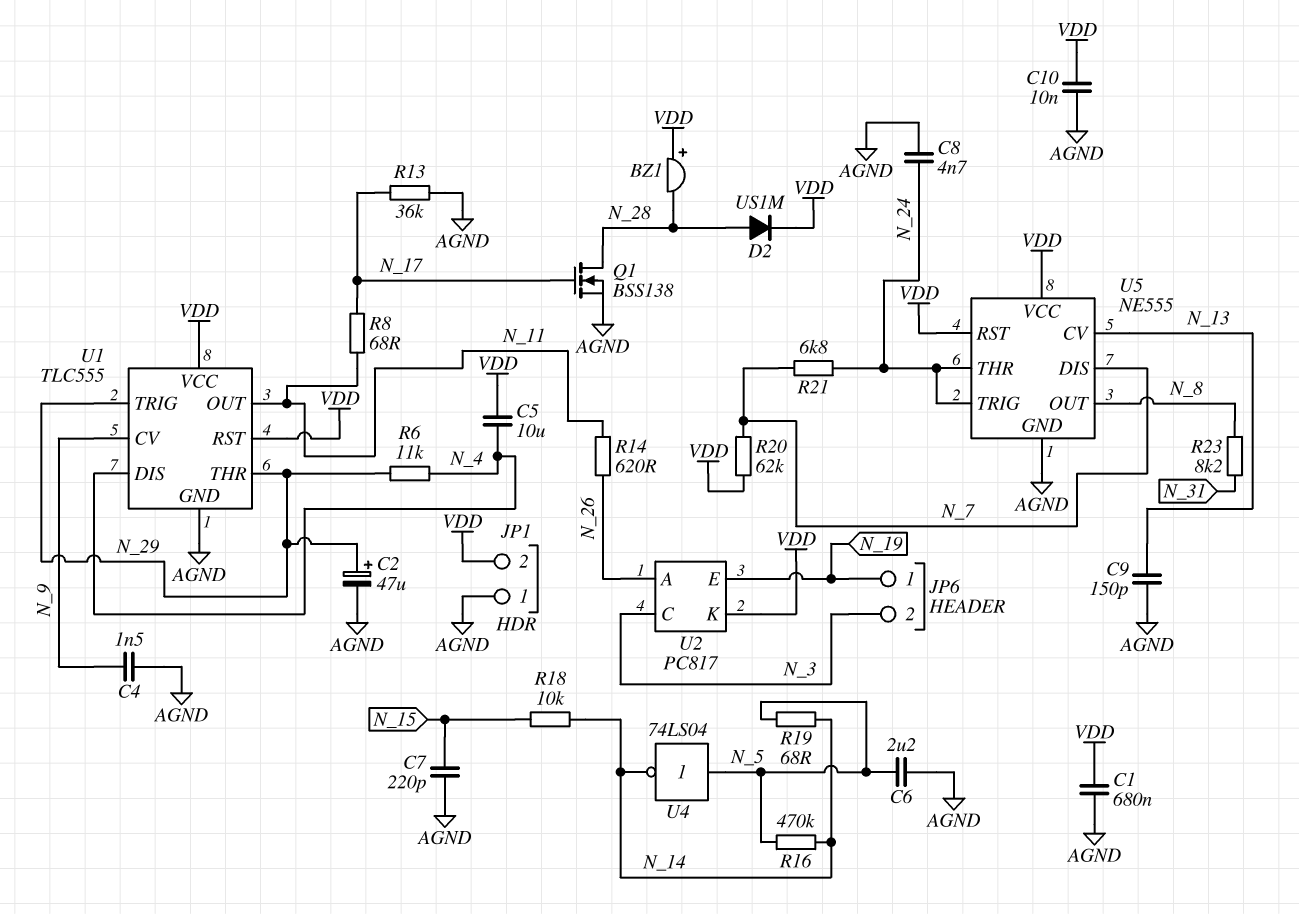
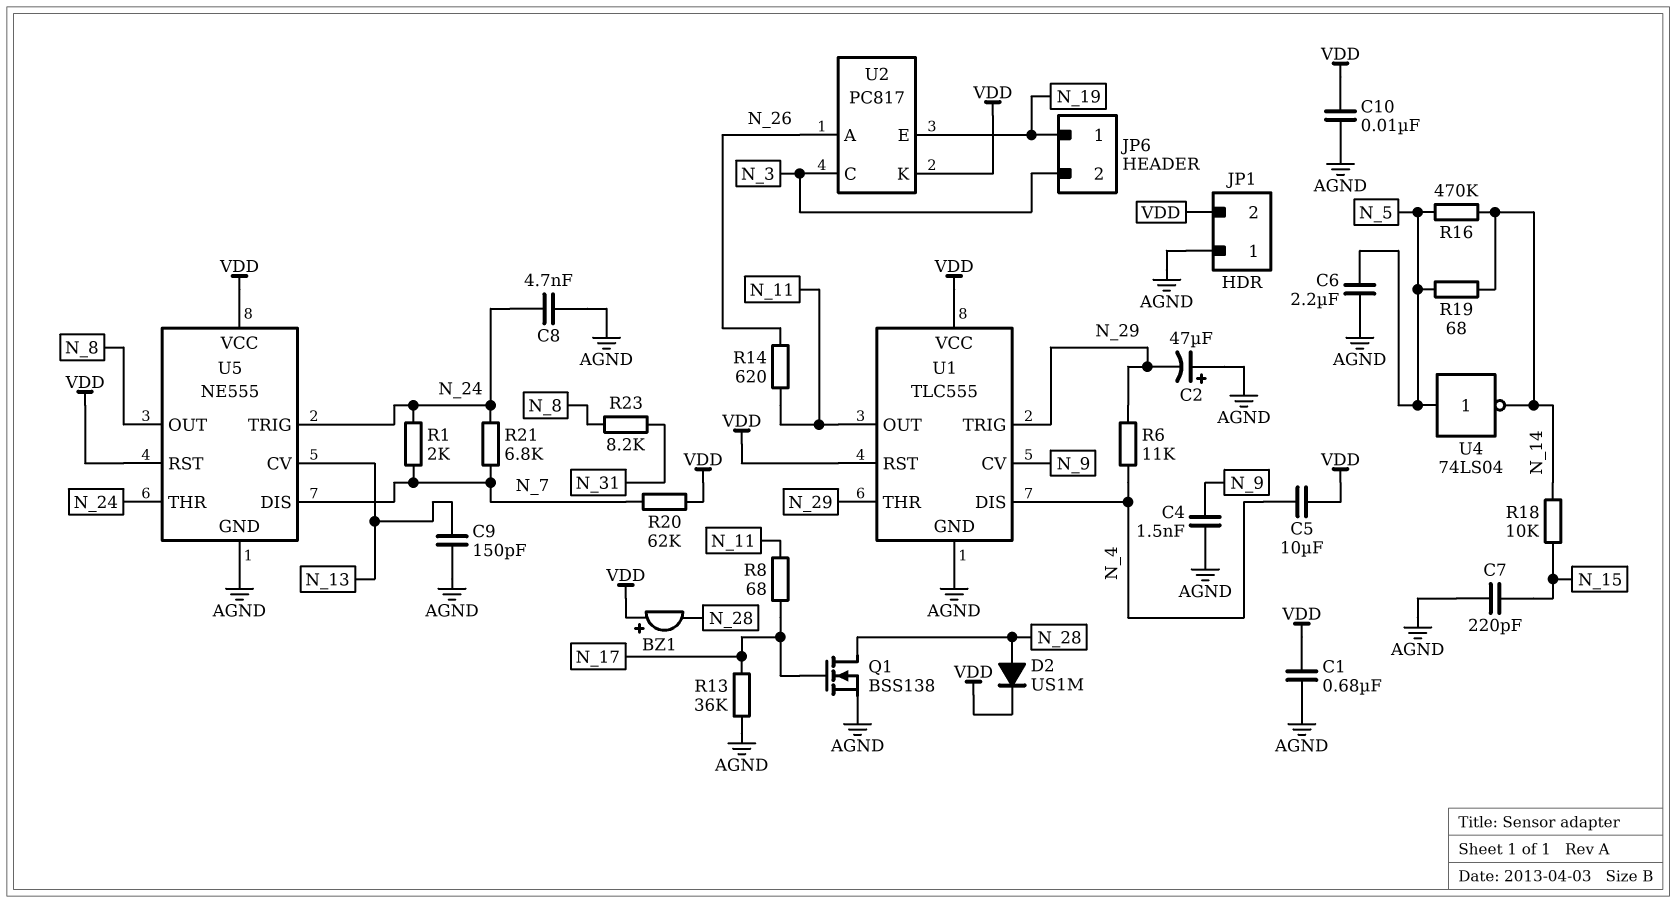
C2: 47uF (plus N_29, minus AGND) -> 47uF (plus AGND, minus N_29)
R1: none -> 2k (N_7, N_24)

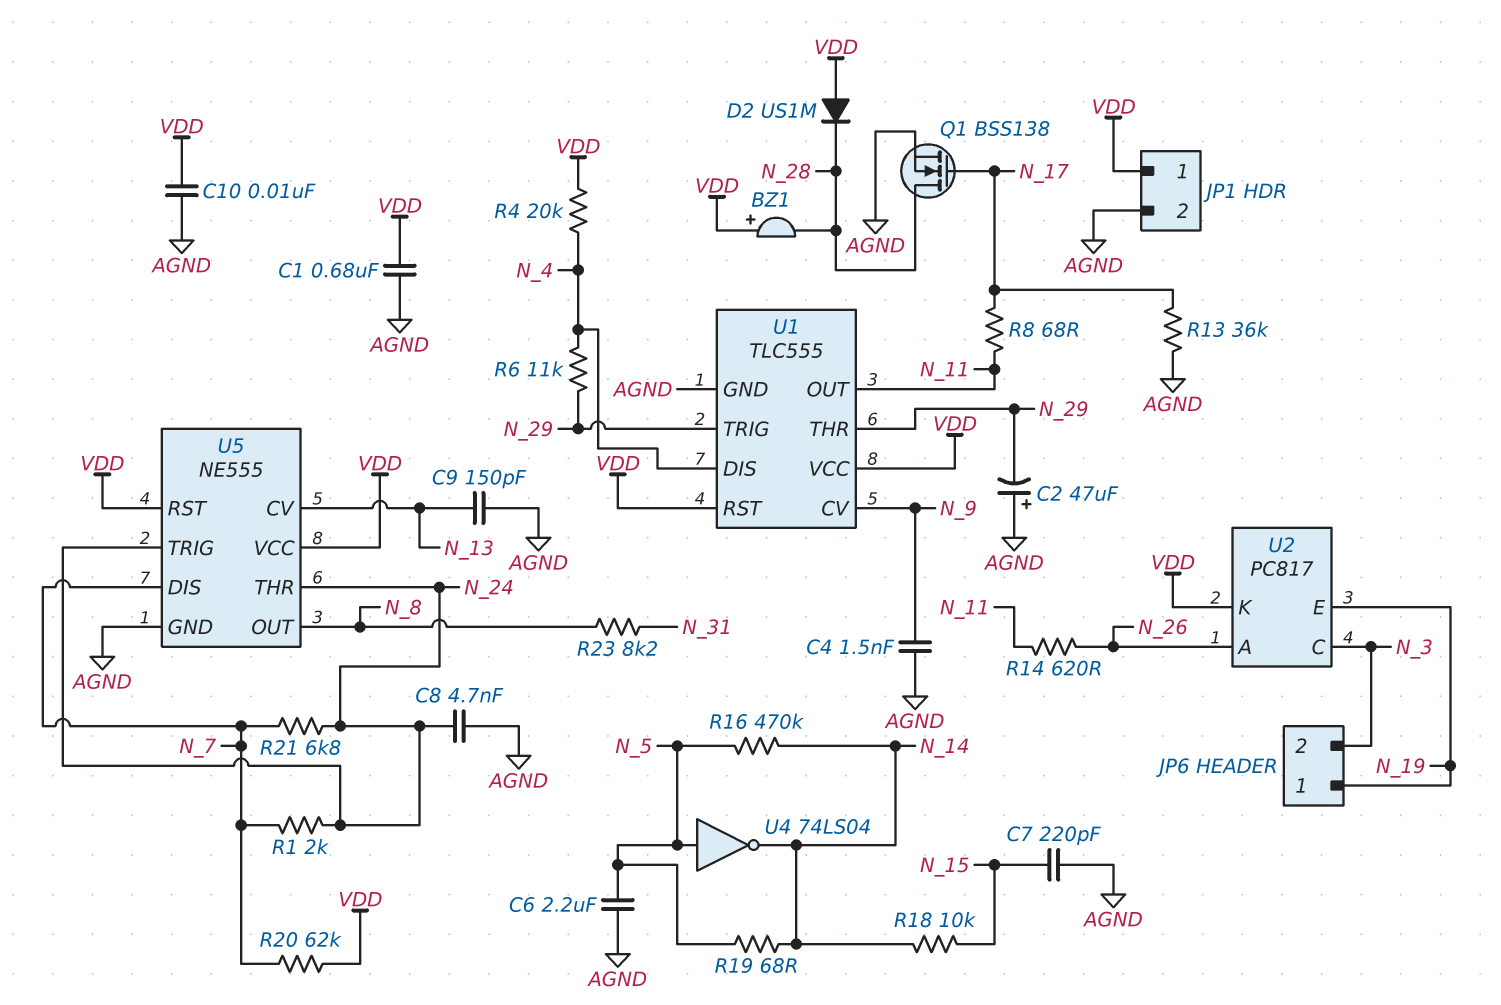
C5: 10uF (N_4, VDD) -> none
D2: diode US1M (A N_28, K VDD) -> diode US1M (A VDD, K N_28)
JP1 pin 1: AGND -> VDD
JP1 pin 2: VDD -> AGND
R4: none -> 20k (N_4, VDD)

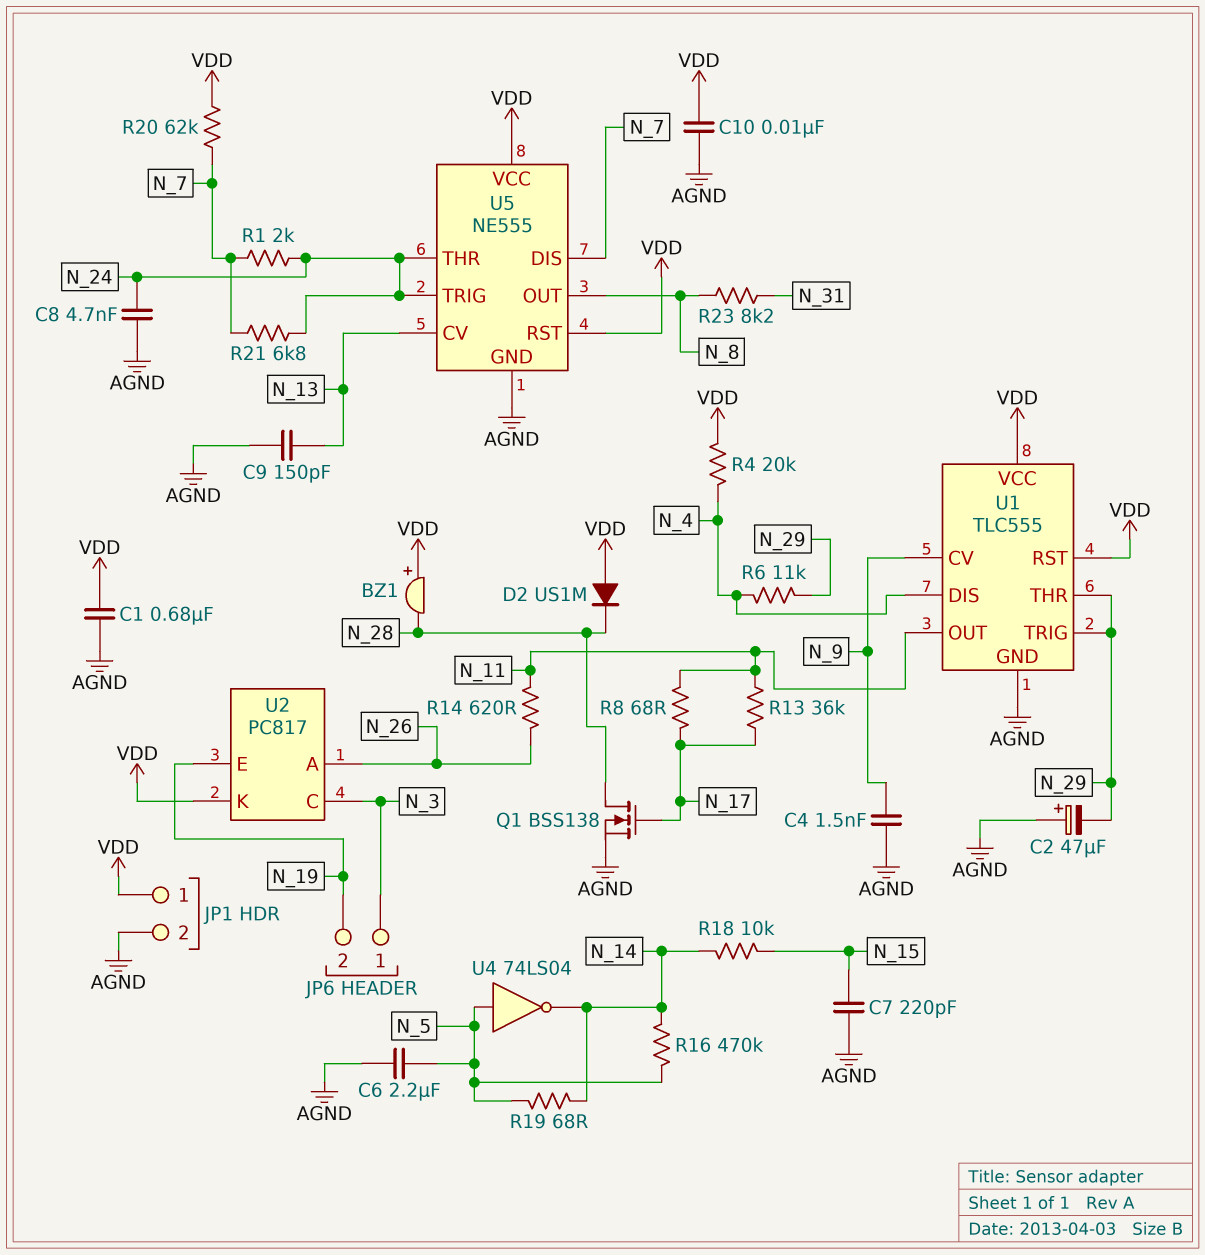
JP6 pin 1: N_19 -> N_3
JP6 pin 2: N_3 -> N_19
R13: 36k (AGND, N_17) -> 36k (N_11, N_17)

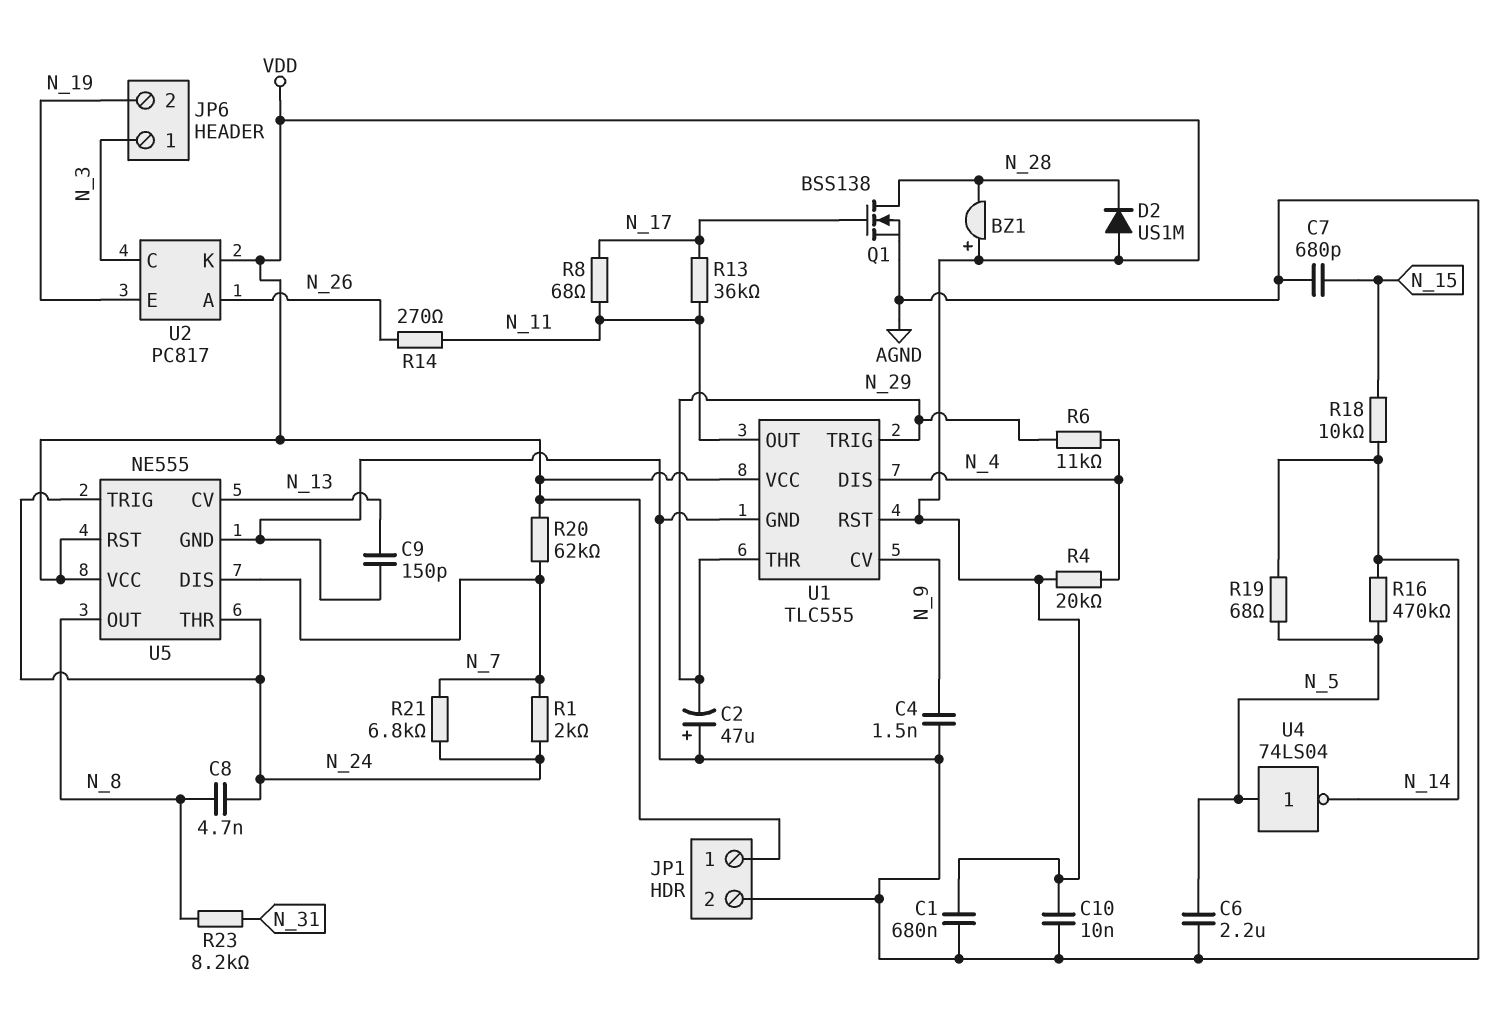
C7: 220pF (AGND, N_15) -> 680pF (AGND, N_15)
C8: 4.7nF (AGND, N_24) -> 4.7nF (N_8, N_24)
R14: 620 (N_11, N_26) -> 270 (N_11, N_26)

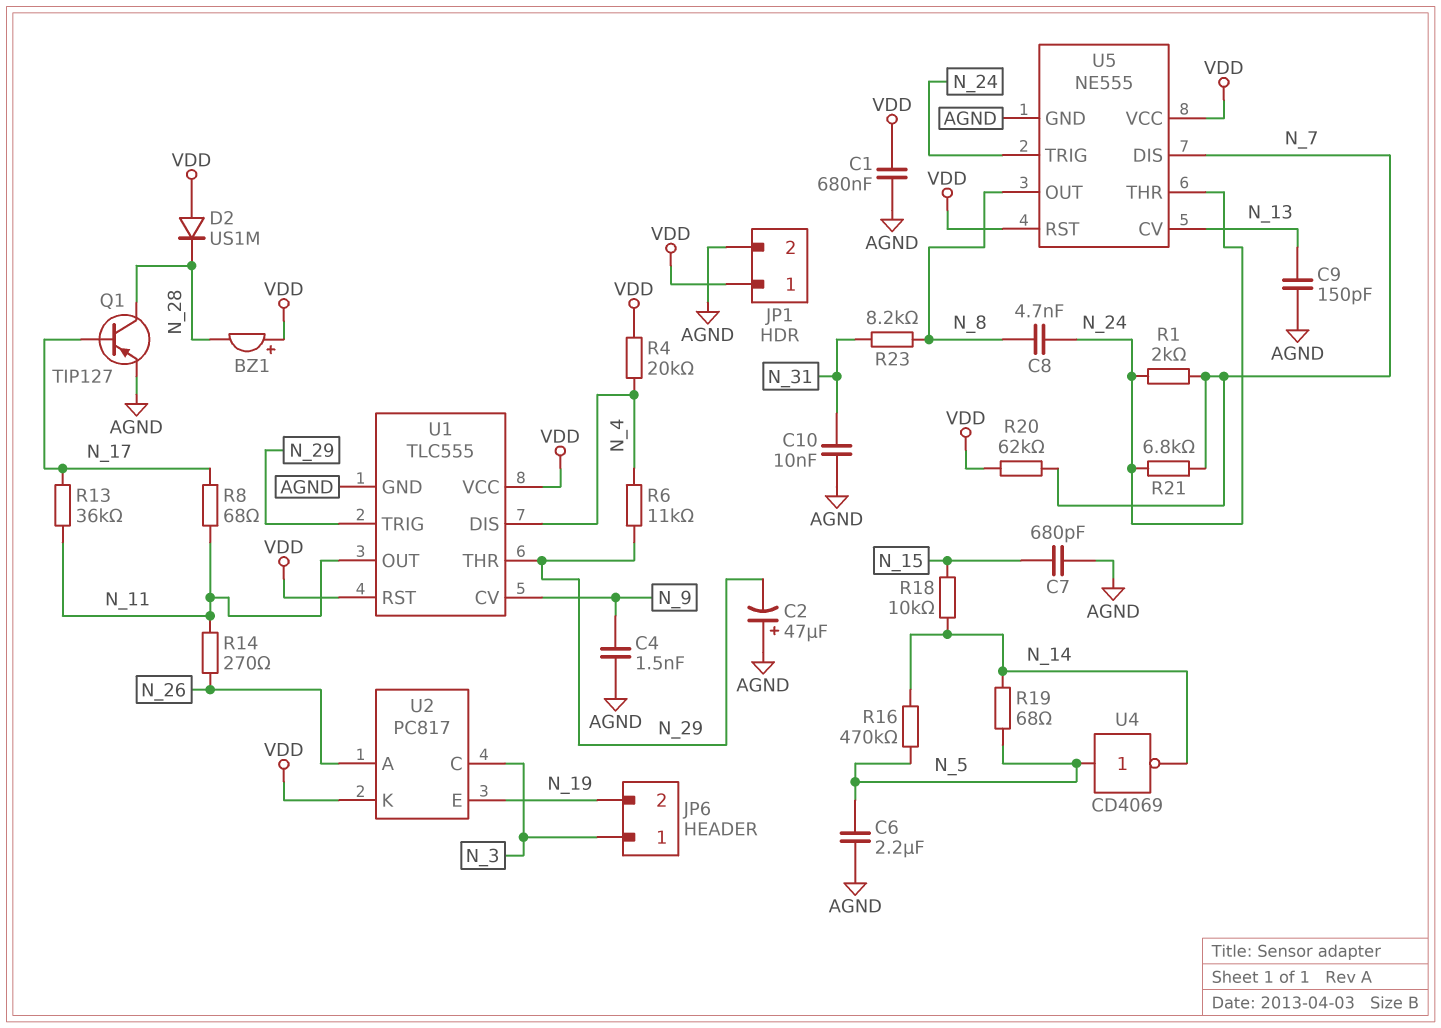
C10: 10nF (AGND, VDD) -> 10nF (AGND, N_31)
Q1: NMOS BSS138 (G N_17, D N_28, S AGND) -> PNP TIP127 (B N_17, C N_28, E AGND)
U4: NOT 74LS04 (in N_5, out N_14) -> NOT CD4069 (in N_5, out N_14)

